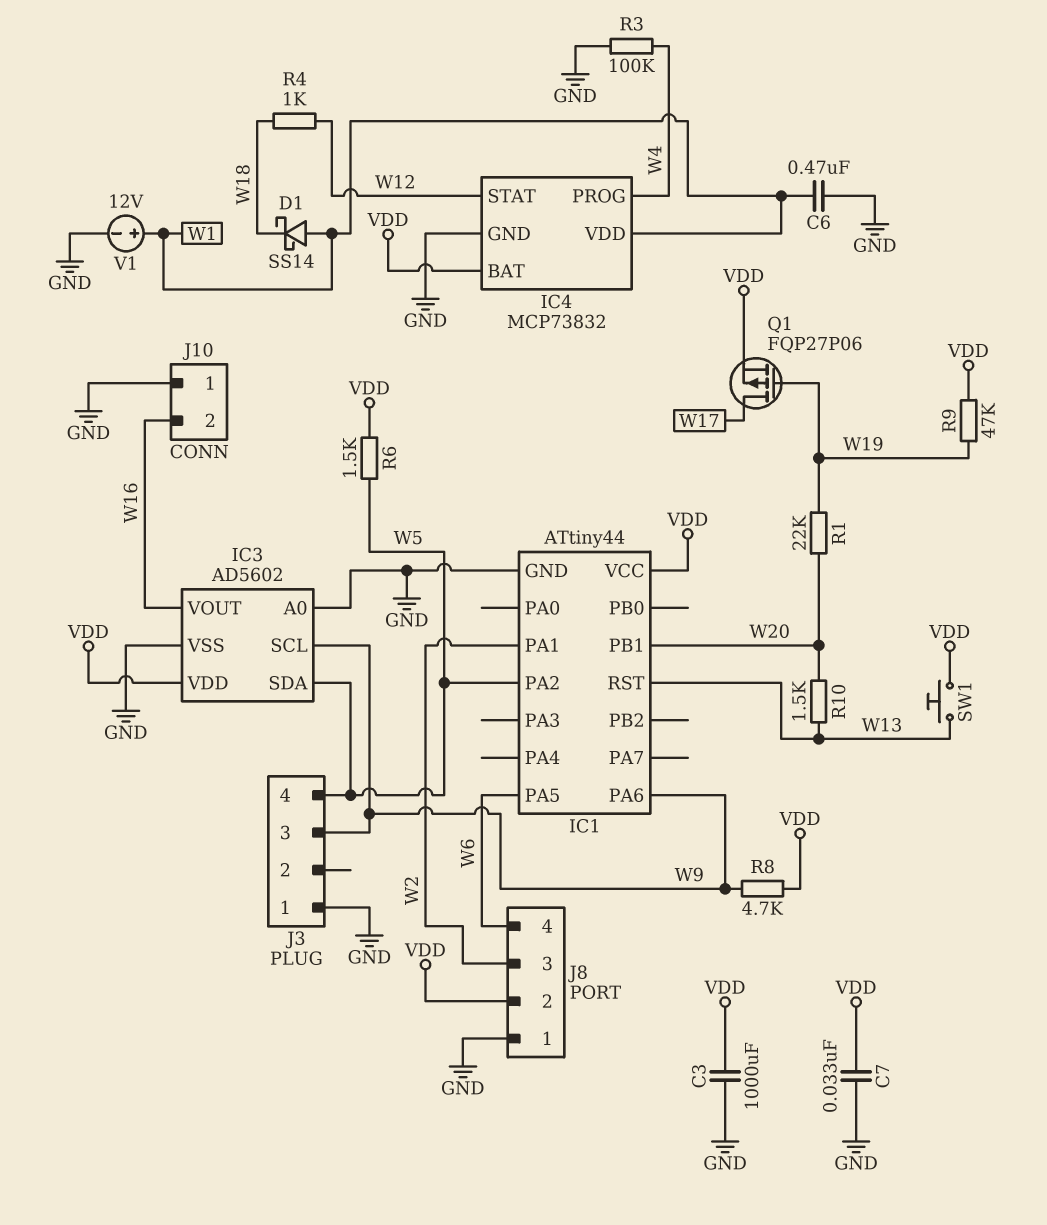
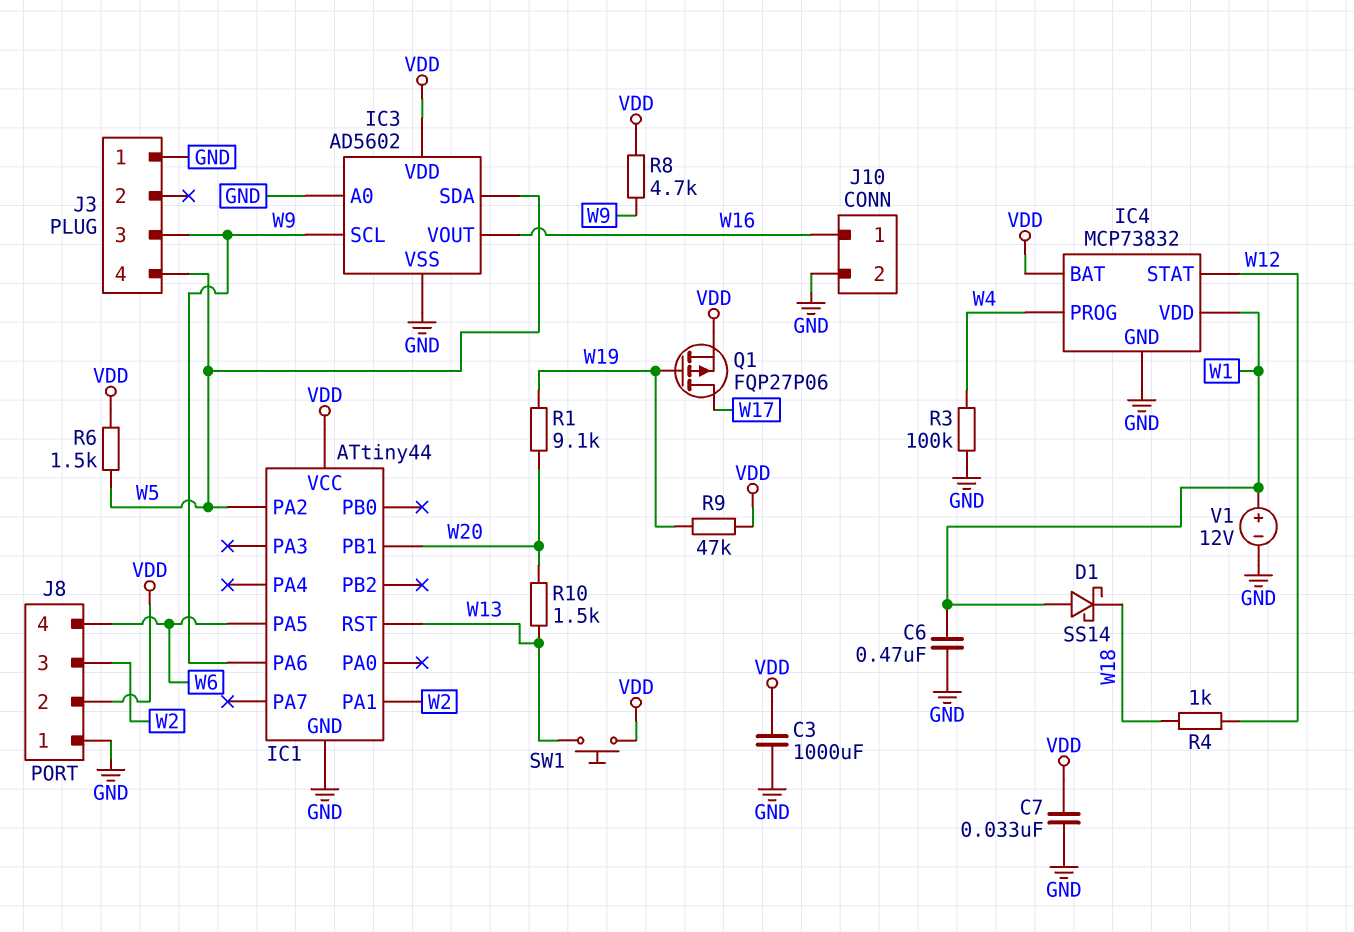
J10 pin 1: GND -> W16
J10 pin 2: W16 -> GND
R1: 22k (W19, W20) -> 9.1k (W19, W20)

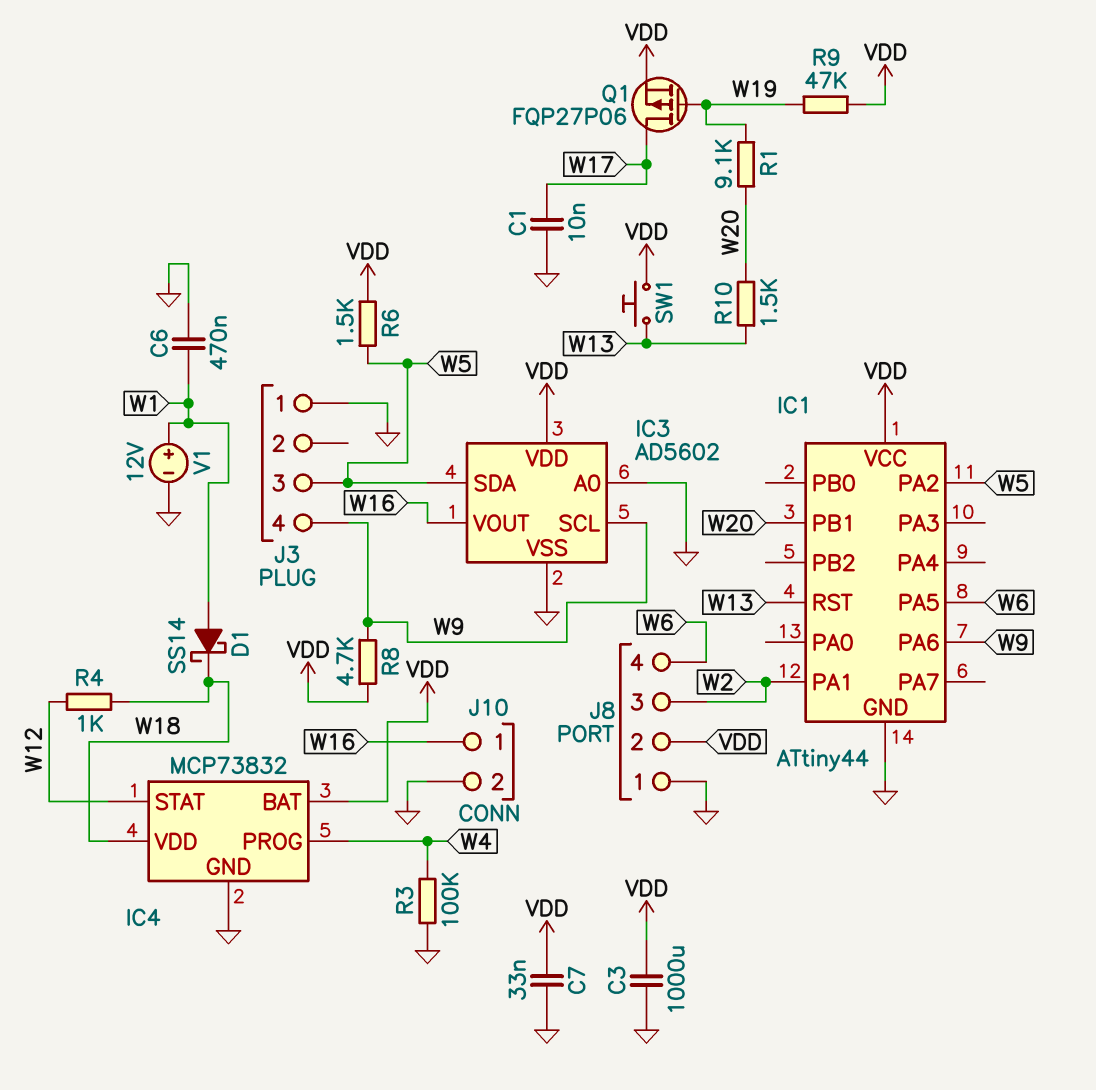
C1: none -> 10nF (GND, W17)
IC4 pin VDD: W1 -> W18
J3 pin 3: W9 -> W5
J3 pin 4: W5 -> W9

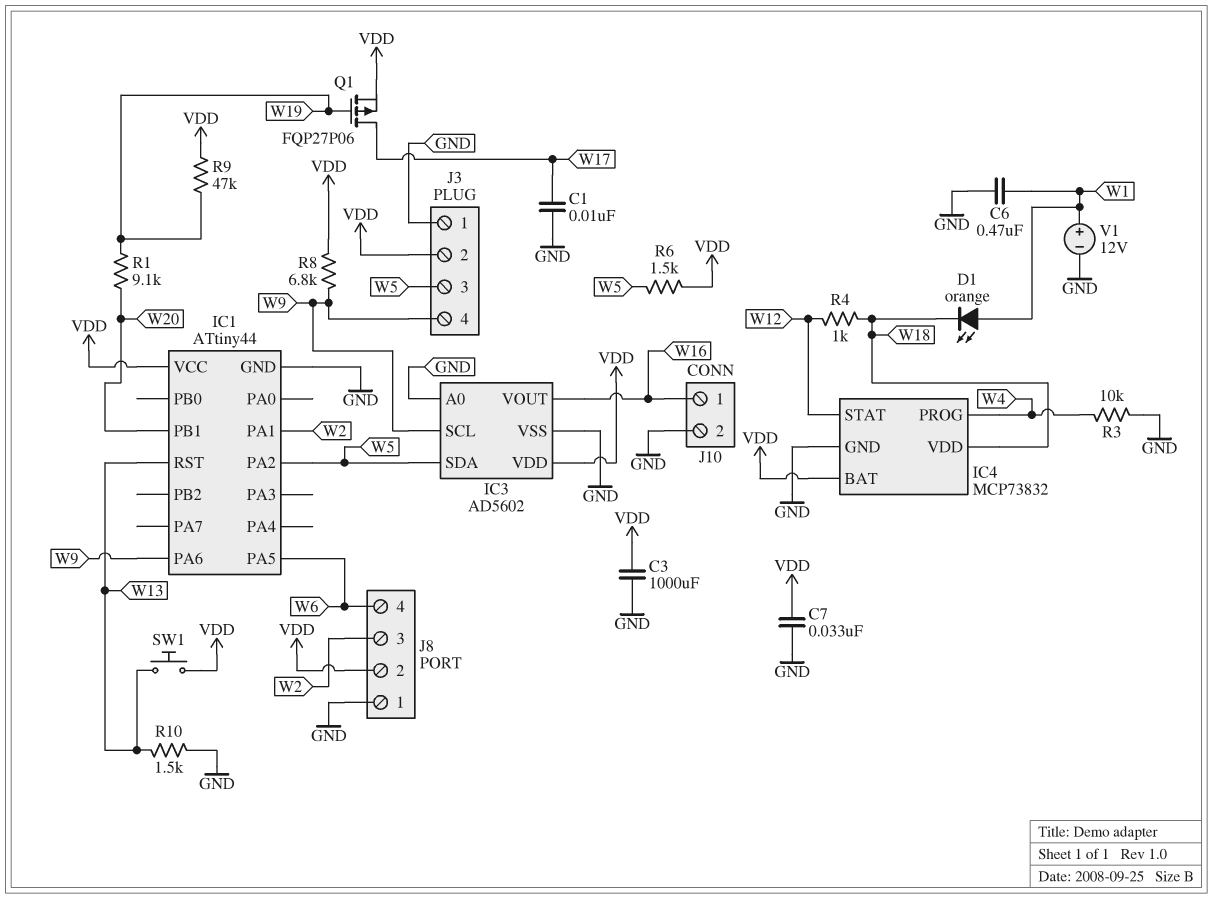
D1: schottky SS14 (A W1, K W18) -> LED orange (A W1, K W18)
J3 pin 2: none -> VDD
R3: 100k (GND, W4) -> 10k (GND, W4)
R8: 4.7k (VDD, W9) -> 6.8k (VDD, W9)
R10: 1.5k (W13, W20) -> 1.5k (GND, W13)

